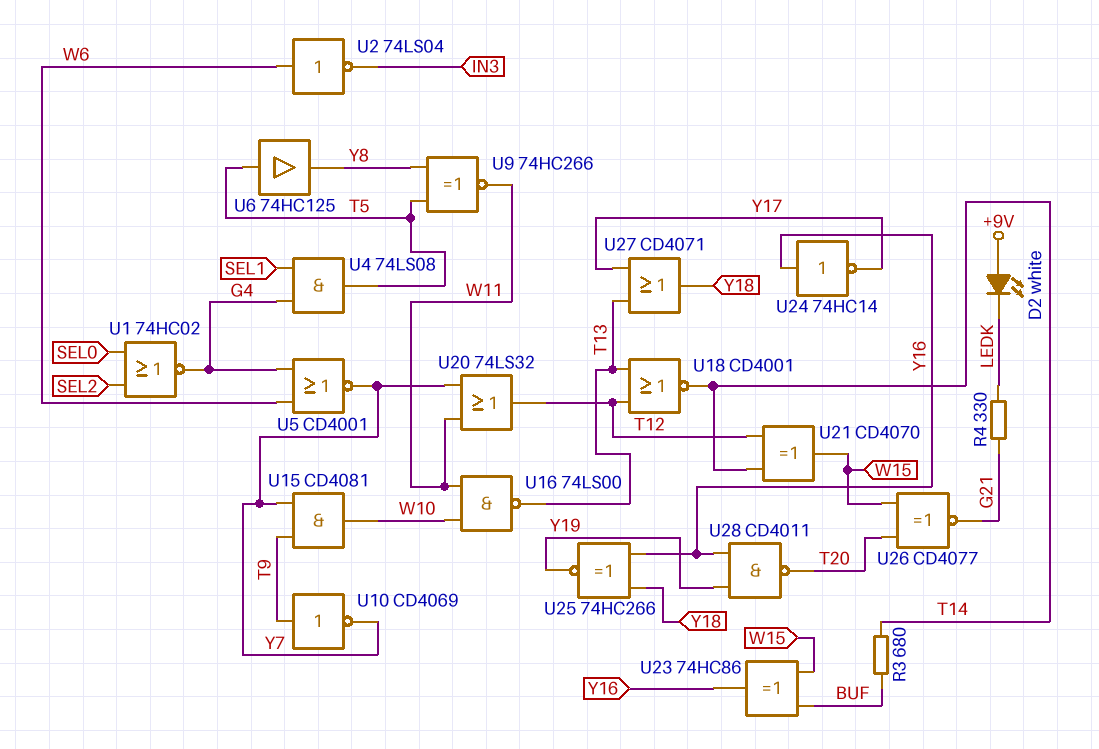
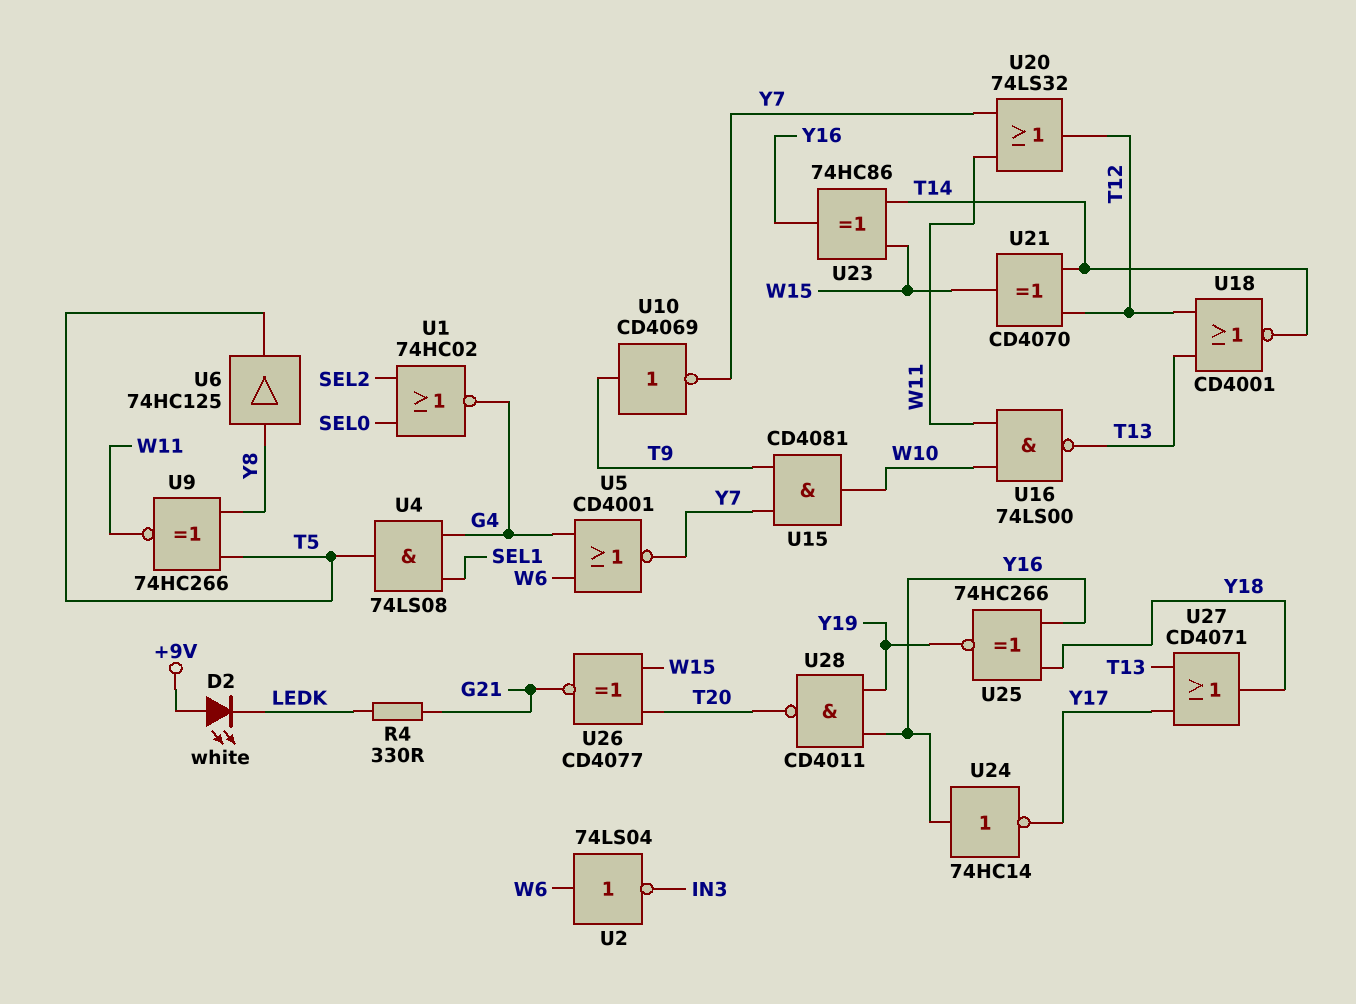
R3: 680 (BUF, T14) -> none
U6: buffer 74HC125 (in T5, out Y8) -> buffer 74HC125 (in Y8, out T5)
U23: XOR 74HC86 (in BUF, in W15, out Y16) -> XOR 74HC86 (in T14, in W15, out Y16)

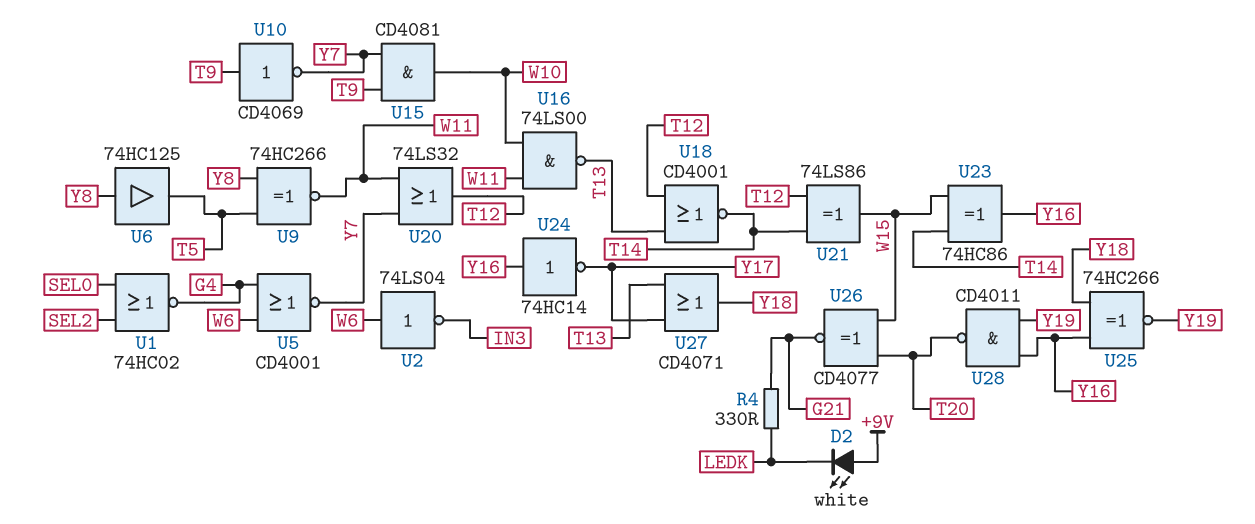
U4: AND 74LS08 (in G4, in SEL1, out T5) -> none
U21: XOR CD4070 (in T12, in T14, out W15) -> XOR 74LS86 (in T12, in T14, out W15)

